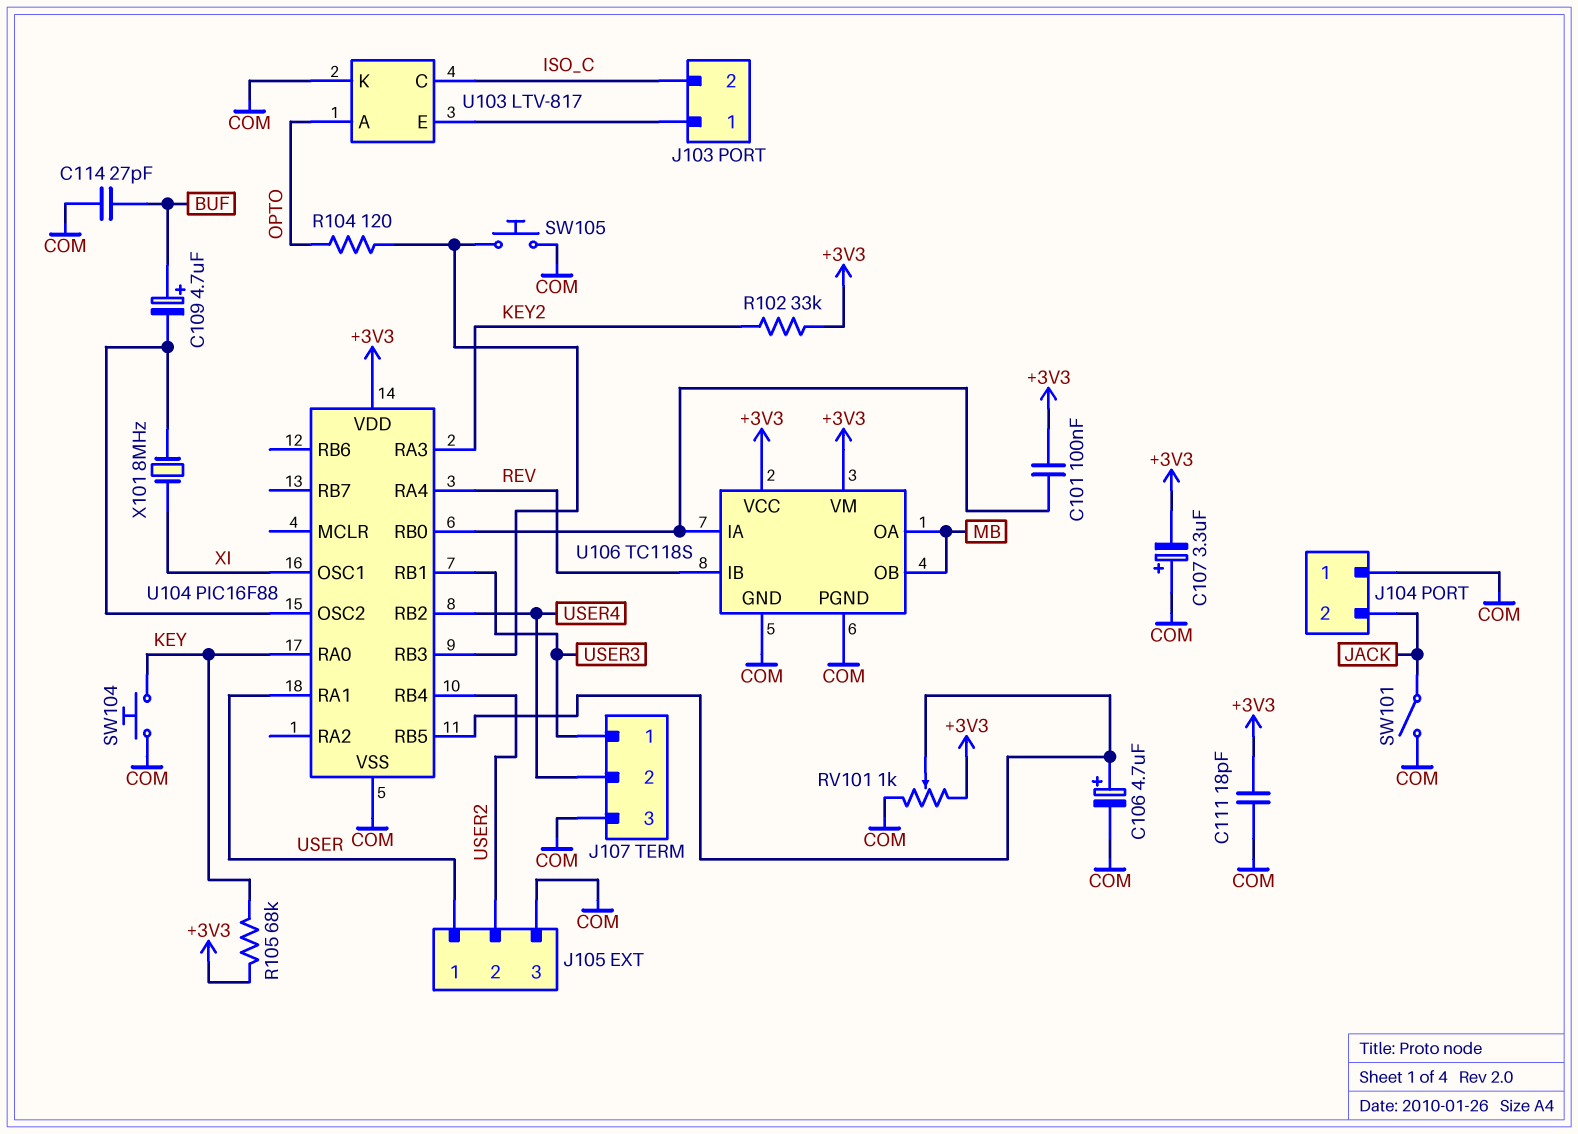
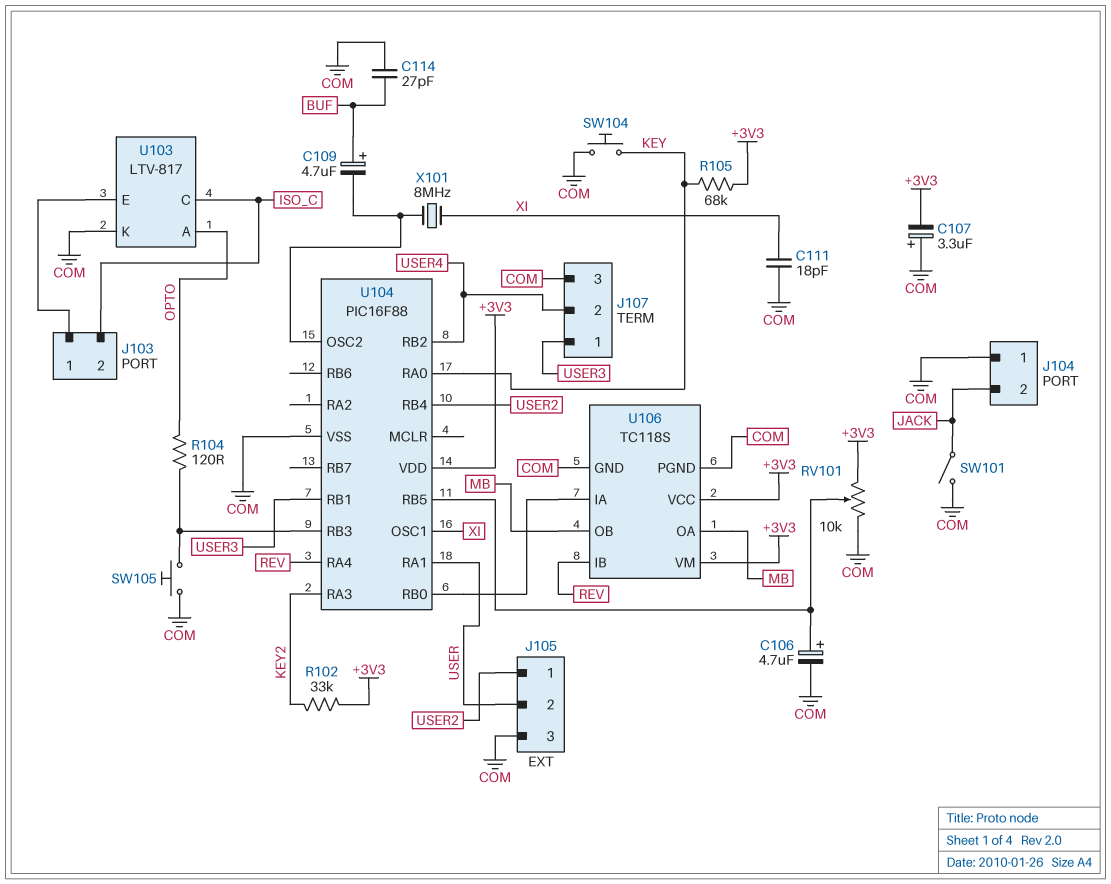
C101: 100nF (+3V3, U104/RB0) -> none
C111: 18pF (+3V3, COM) -> 18pF (COM, XI)
J105 pin 1: USER -> USER2
J105 pin 2: USER2 -> USER
RV101: 1k (+3V3, COM, wiper U104/RB5) -> 10k (+3V3, COM, wiper U104/RB5)

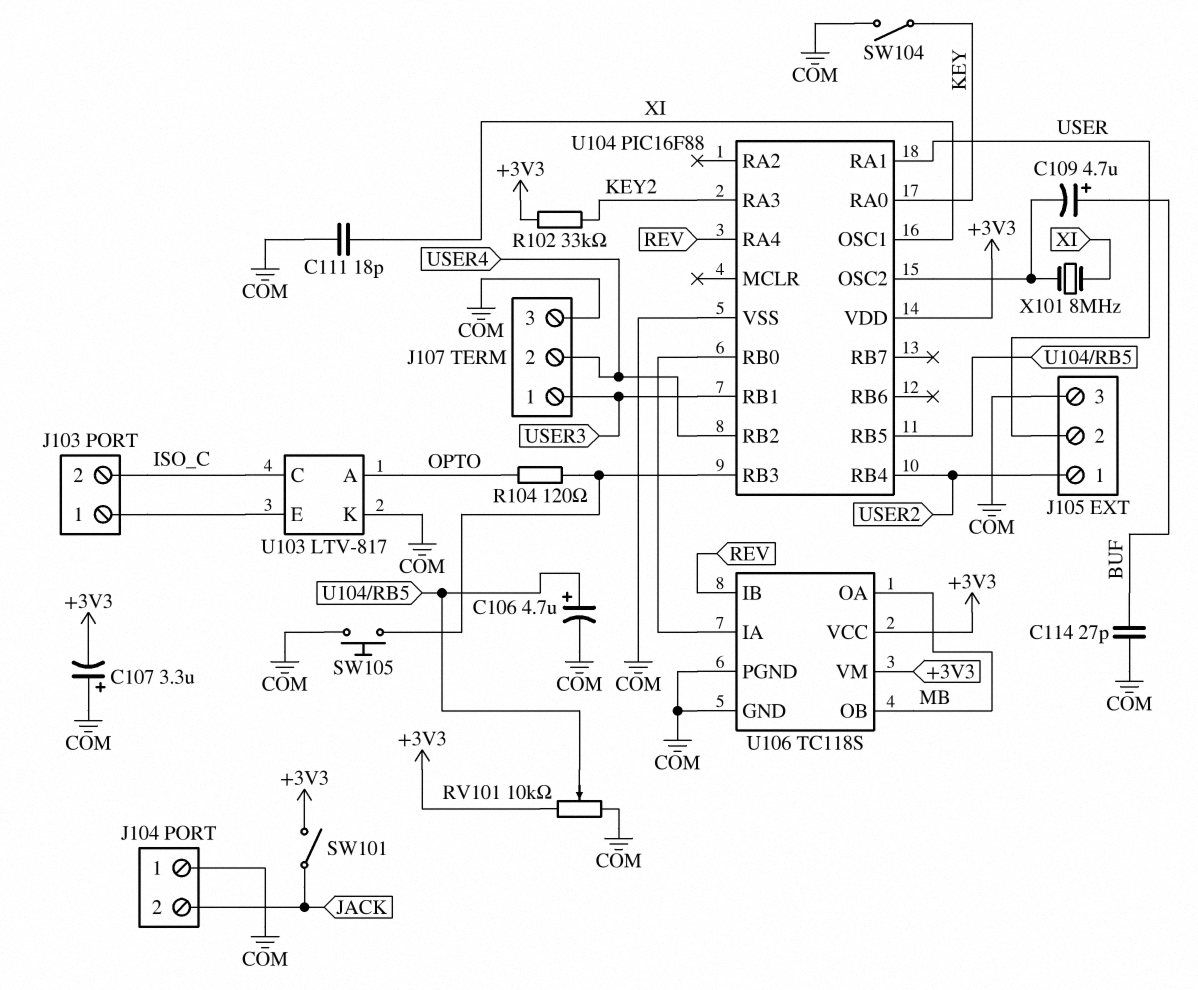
R105: 68k (+3V3, KEY) -> none
SW101: switch (COM, JACK) -> switch (+3V3, JACK)
SW104: button (COM, KEY) -> switch (COM, KEY)

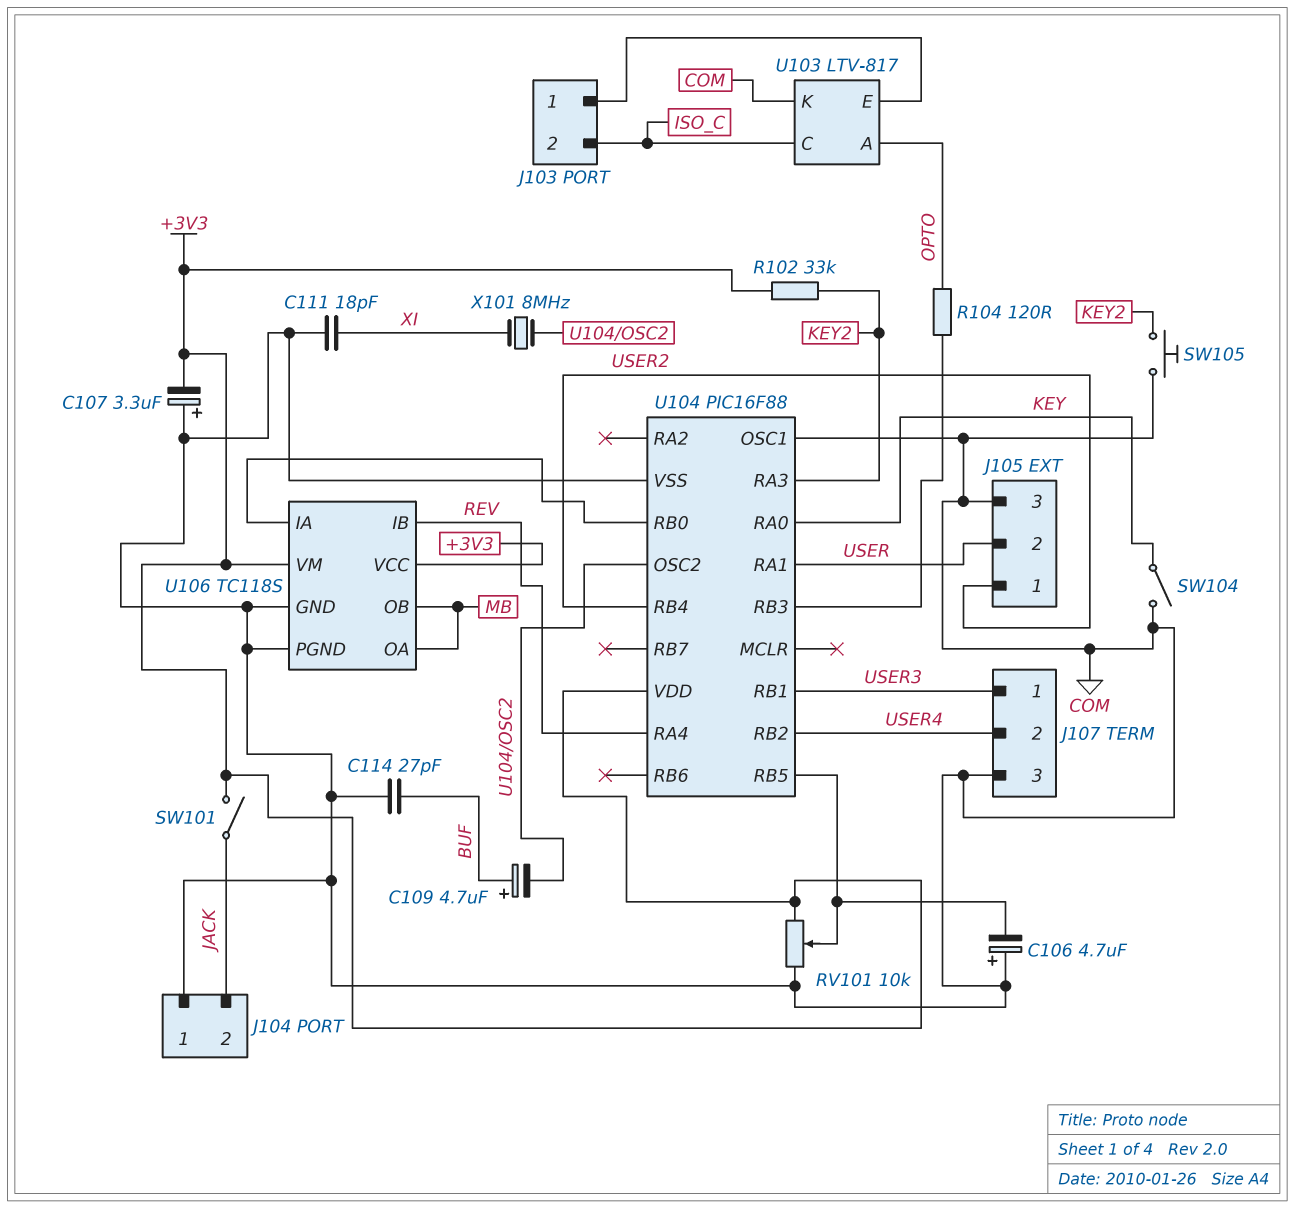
C106: 4.7uF (plus U104/RB5, minus COM) -> 4.7uF (plus COM, minus U104/RB5)
SW105: button (COM, U104/RB3) -> button (COM, KEY2)
U104 pin OSC1: XI -> COM

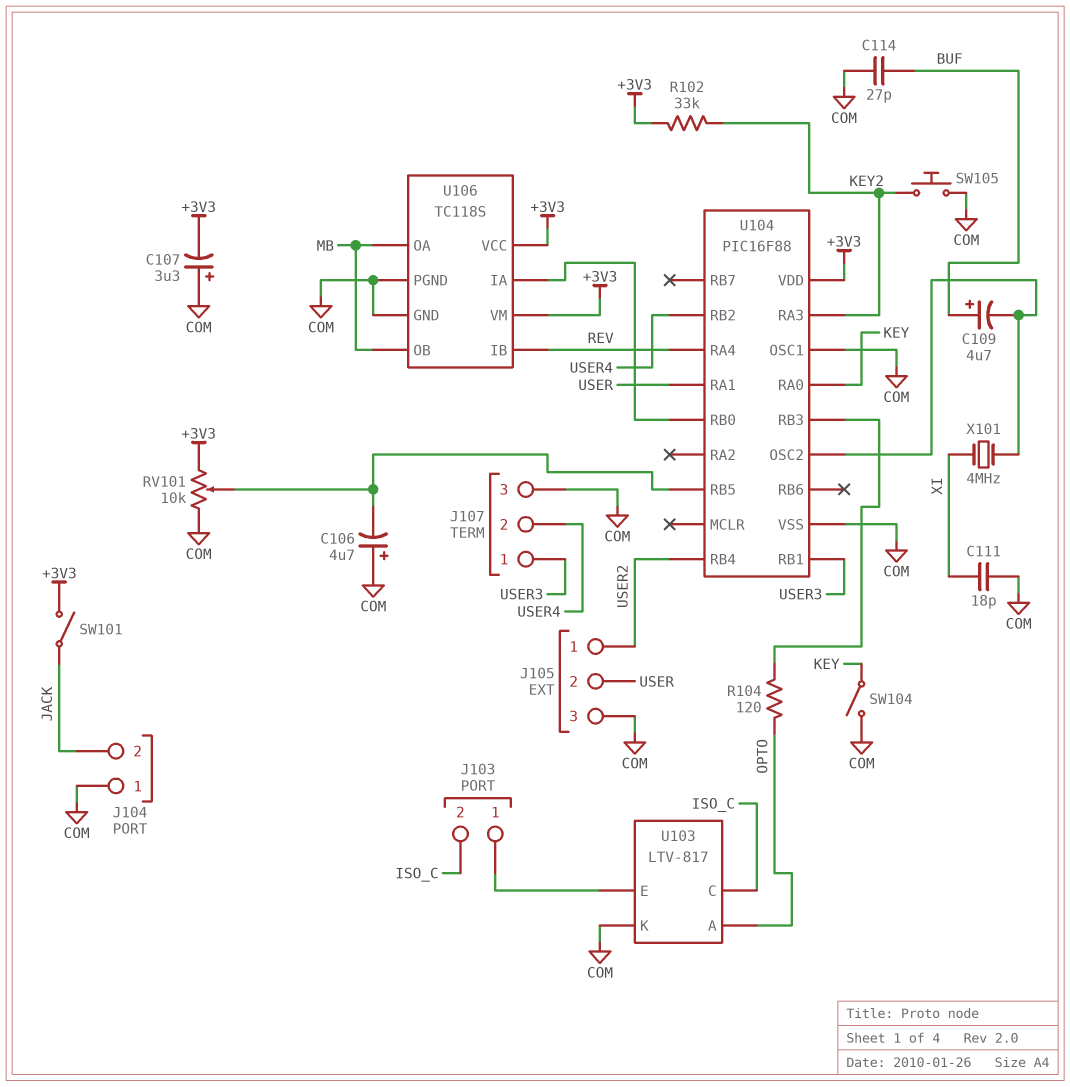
X101: 8MHz (U104/OSC2, XI) -> 4MHz (U104/OSC2, XI)

